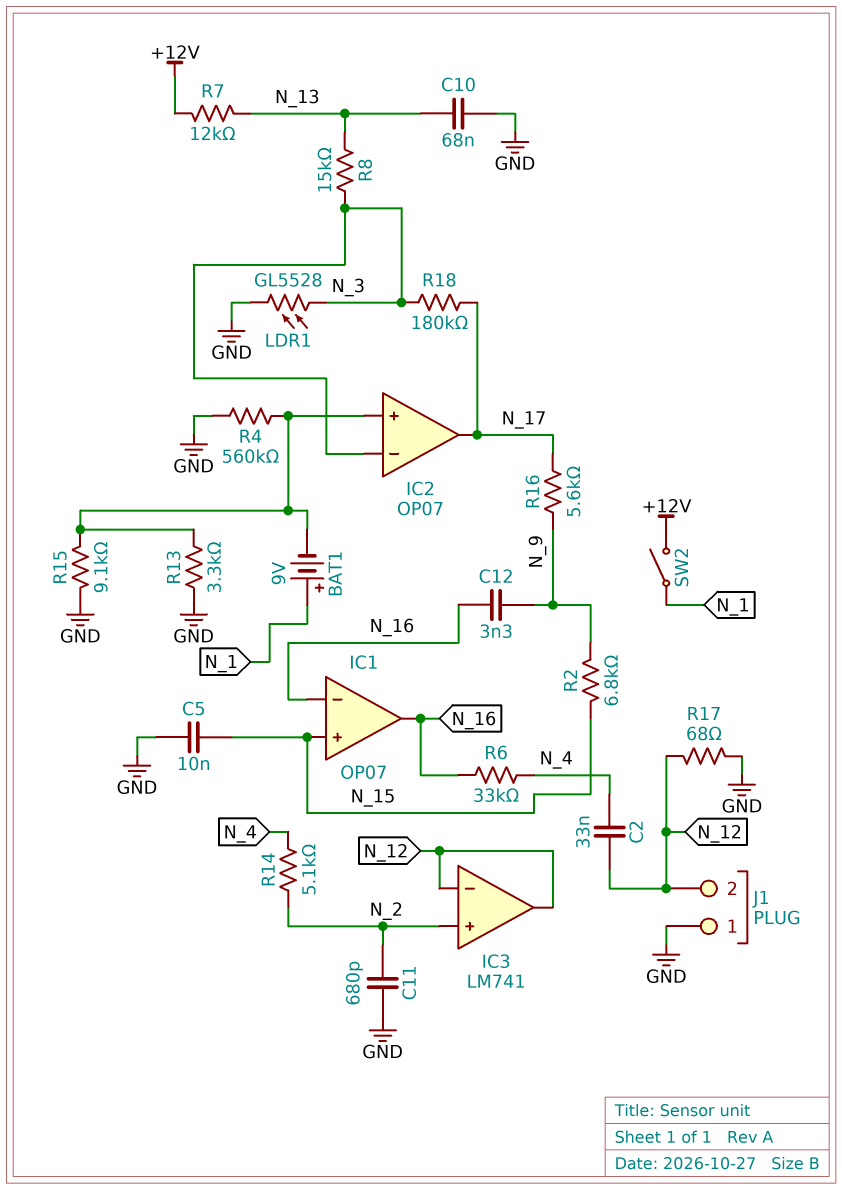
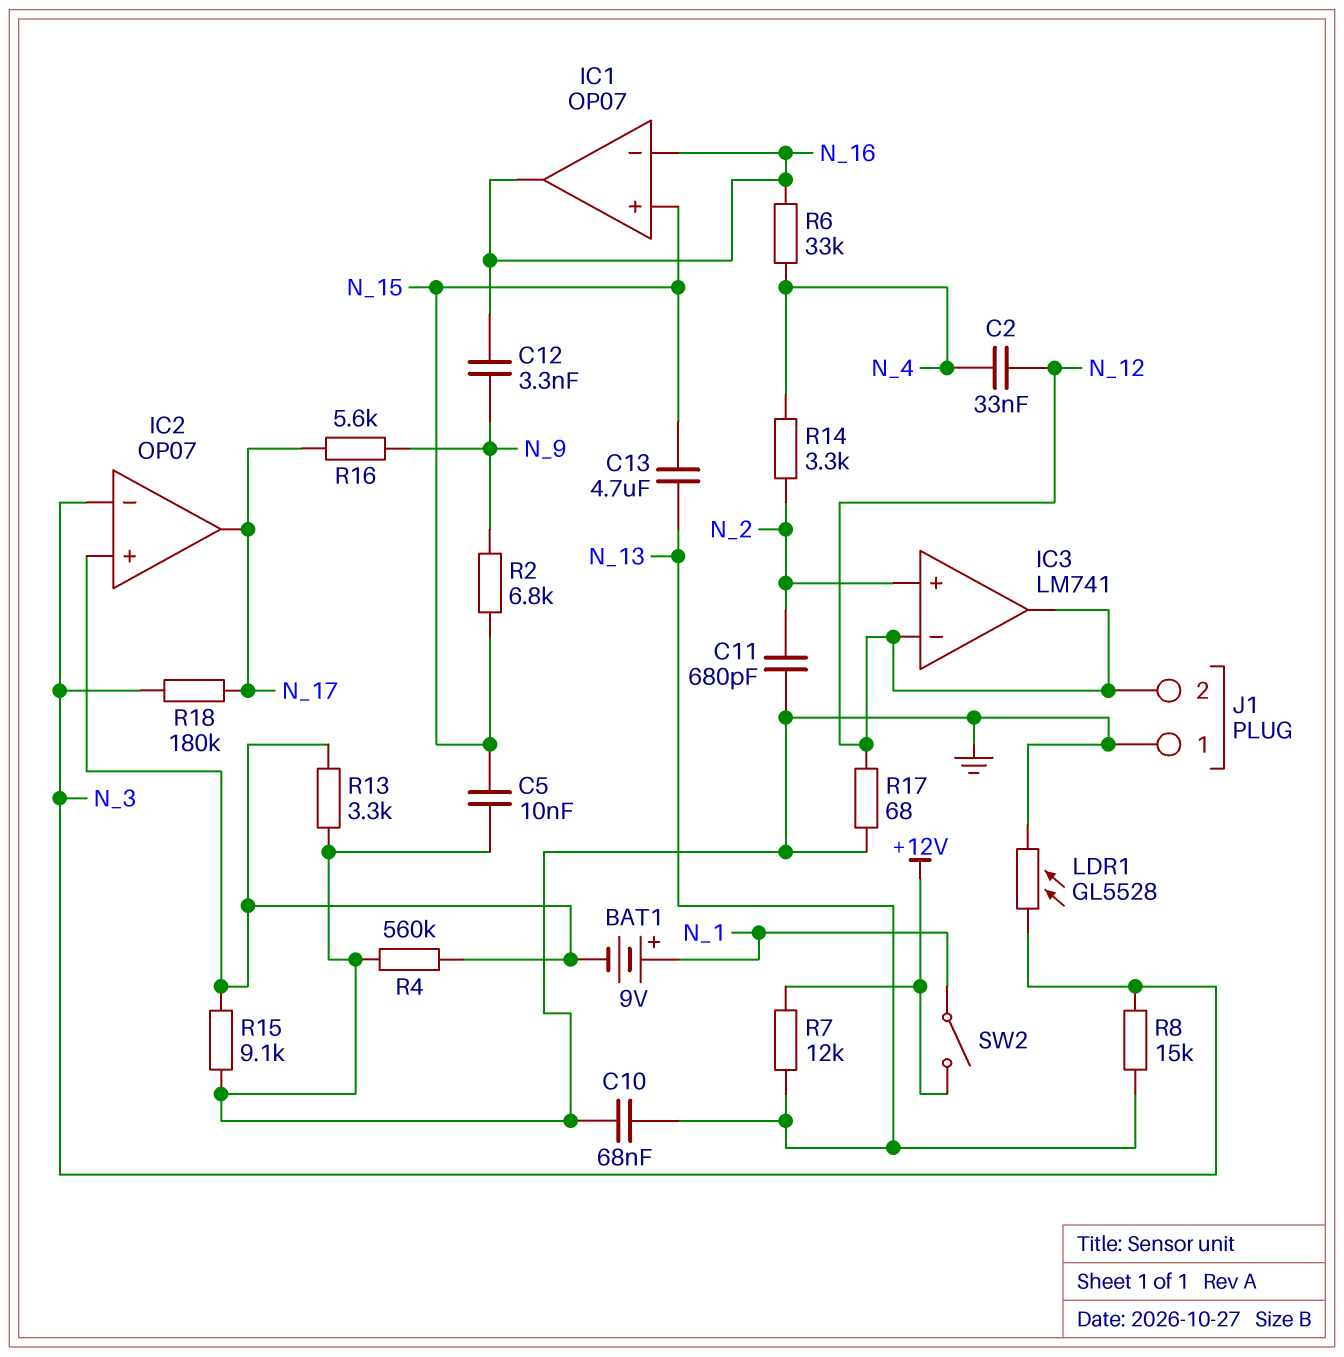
C13: none -> 4.7uF (N_13, N_15)
R14: 5.1k (N_2, N_4) -> 3.3k (N_2, N_4)

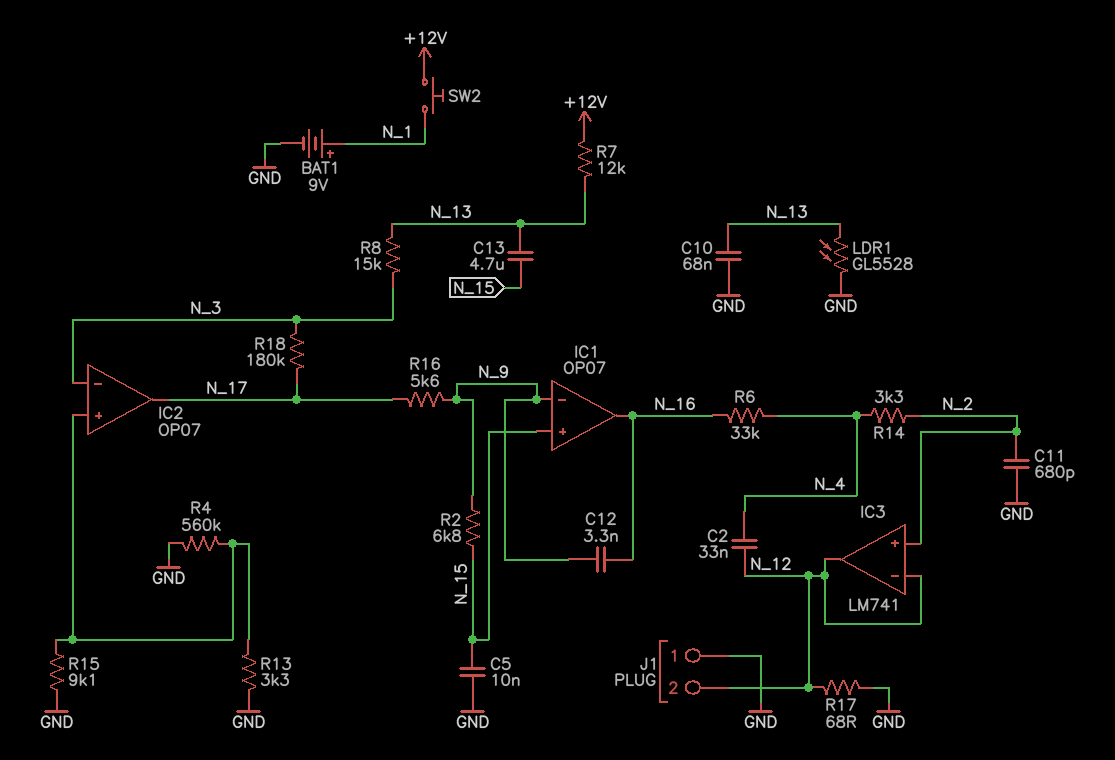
BAT1: 9V (plus N_1, minus IC2/in+) -> 9V (plus N_1, minus GND)
IC1 pin in-: N_16 -> N_9
LDR1: GL5528 (GND, N_3) -> GL5528 (GND, N_13)
SW2: switch (+12V, N_1) -> button (+12V, N_1)

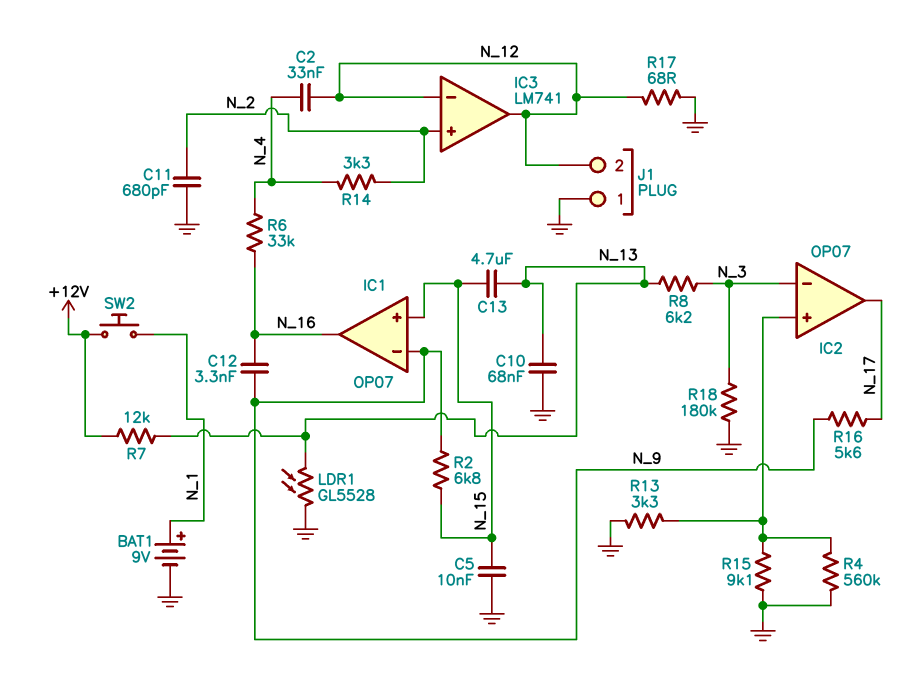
R8: 15k (N_3, N_13) -> 6.2k (N_3, N_13)
R18: 180k (N_3, N_17) -> 180k (GND, N_3)

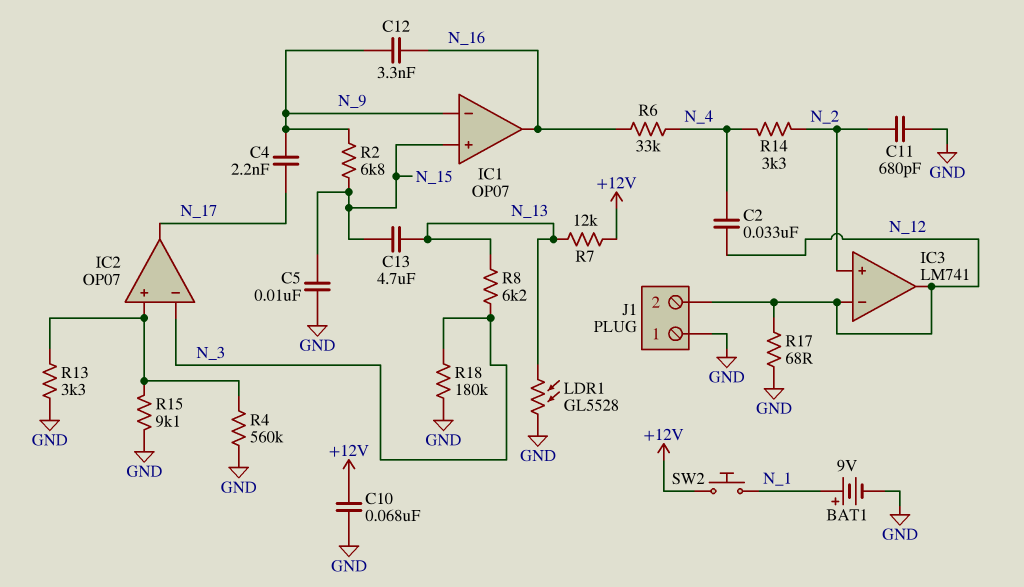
C4: none -> 2.2nF (N_9, N_17)
C10: 68nF (GND, N_13) -> 68nF (+12V, GND)
R16: 5.6k (N_9, N_17) -> none

